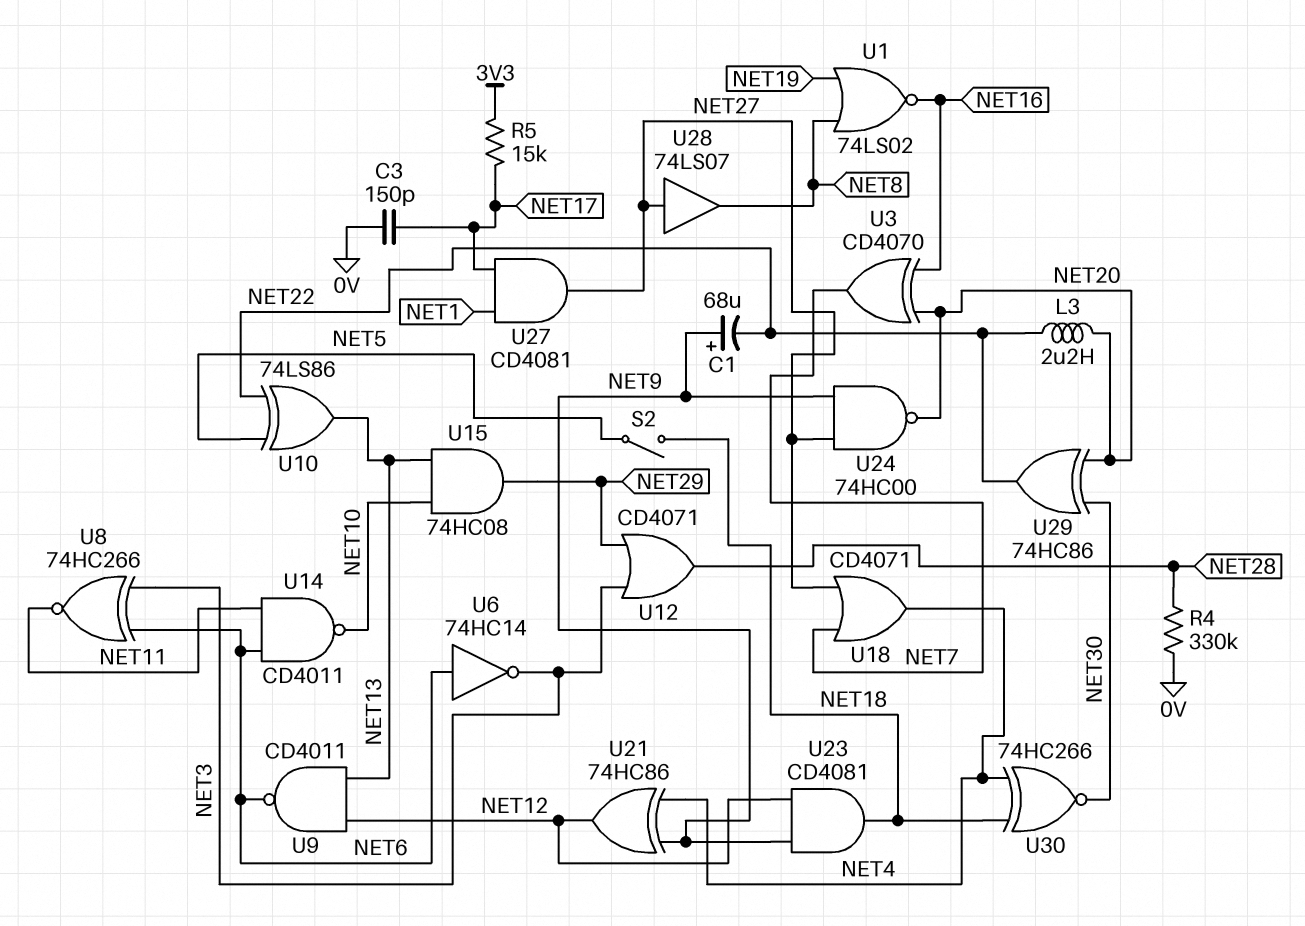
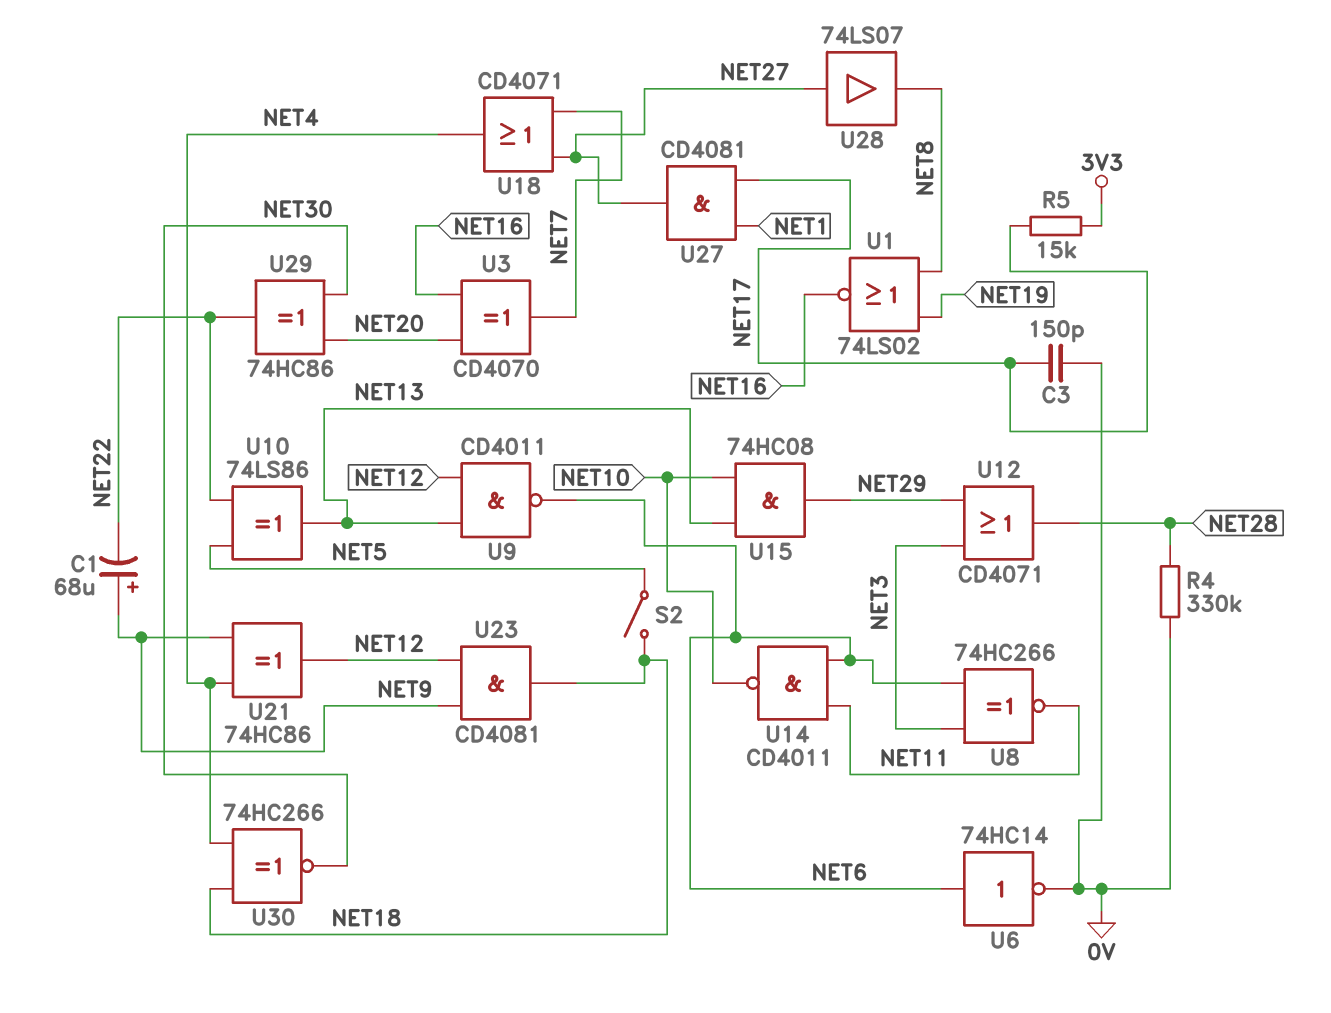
L3: 2.2uH (NET20, NET22) -> none
U6: NOT 74HC14 (in NET6, out NET3) -> NOT 74HC14 (in NET6, out 0V)
U24: NAND 74HC00 (in NET9, in NET27, out NET20) -> none

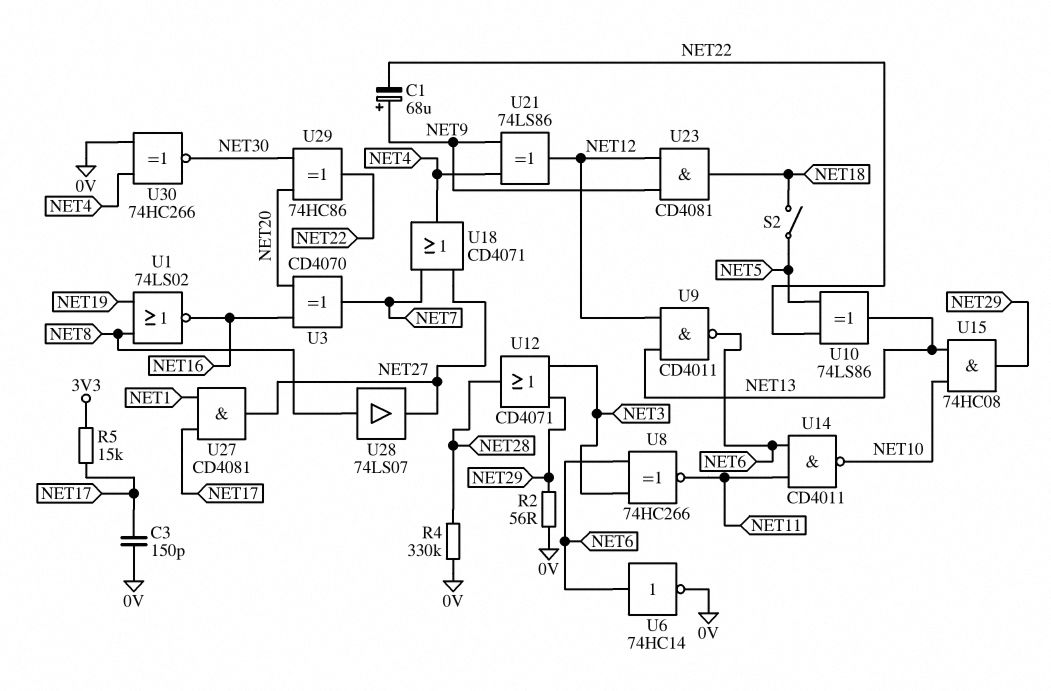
R2: none -> 56 (0V, NET29)
U21: XOR 74HC86 (in NET4, in NET9, out NET12) -> XOR 74LS86 (in NET4, in NET9, out NET12)
U28: buffer 74LS07 (in NET27, out NET8) -> buffer 74LS07 (in NET8, out NET27)
U30: XNOR 74HC266 (in NET4, in NET18, out NET30) -> XNOR 74HC266 (in 0V, in NET4, out NET30)

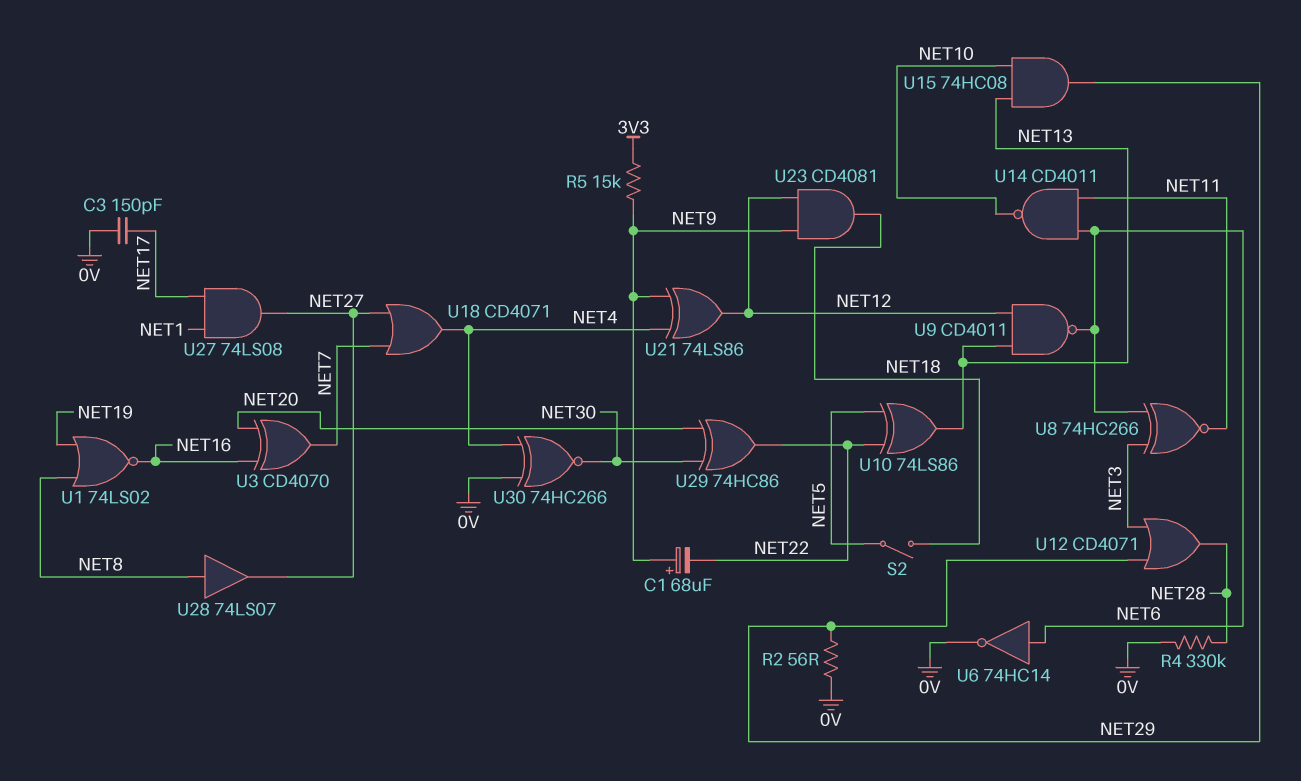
R5: 15k (3V3, NET17) -> 15k (3V3, NET9)
U27: AND CD4081 (in NET1, in NET17, out NET27) -> AND 74LS08 (in NET1, in NET17, out NET27)

